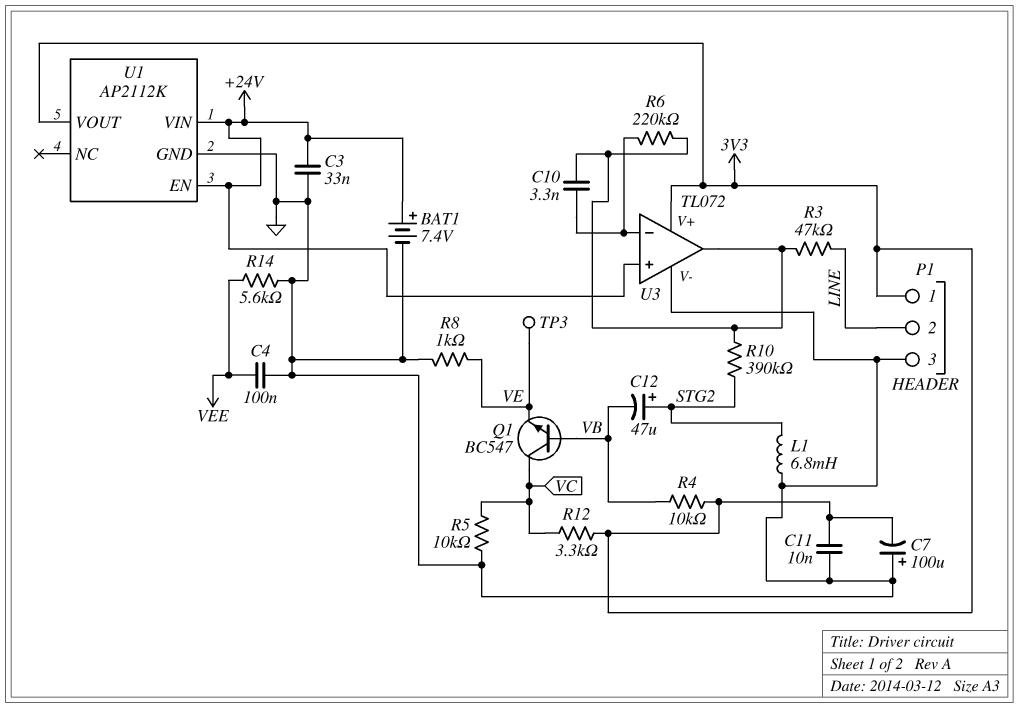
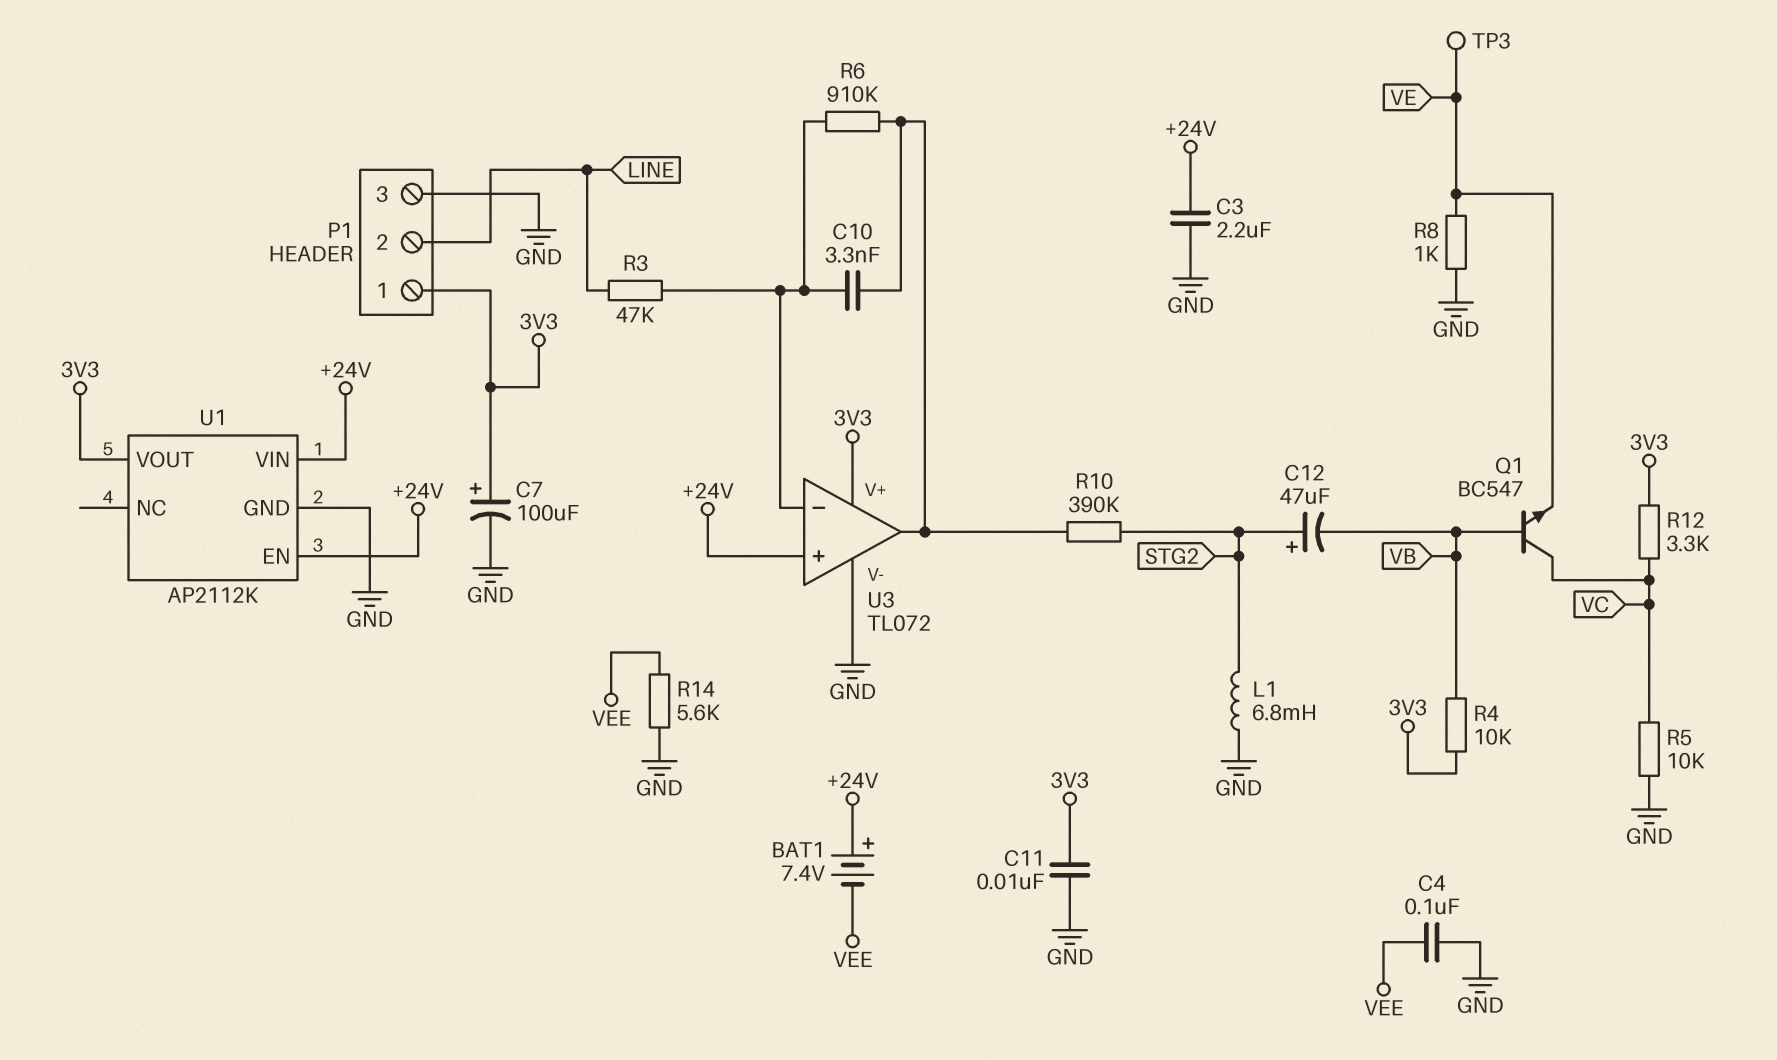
BAT1: 7.4V (plus +24V, minus GND) -> 7.4V (plus +24V, minus VEE)
C3: 33nF (+24V, GND) -> 2.2uF (+24V, GND)
C7: 100uF (plus GND, minus 3V3) -> 100uF (plus 3V3, minus GND)
R3: 47k (LINE, U3/out) -> 47k (LINE, U3/in-)
R6: 220k (U3/in-, U3/out) -> 910k (U3/in-, U3/out)

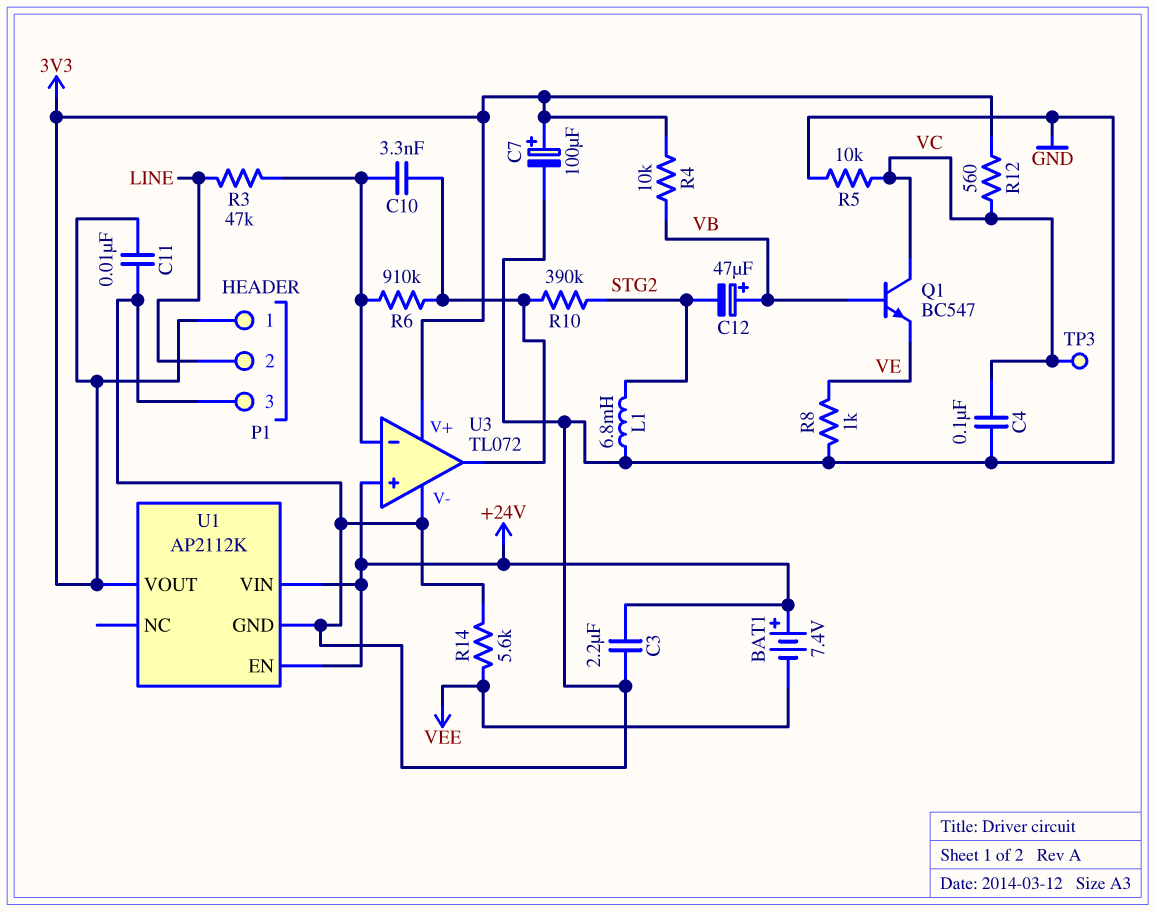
C4: 100nF (GND, VEE) -> 100nF (GND, VC)
C12: 47uF (plus STG2, minus VB) -> 47uF (plus VB, minus STG2)
R12: 3.3k (3V3, VC) -> 560 (3V3, VC)
TP3: test point (VE) -> test point (VC)

